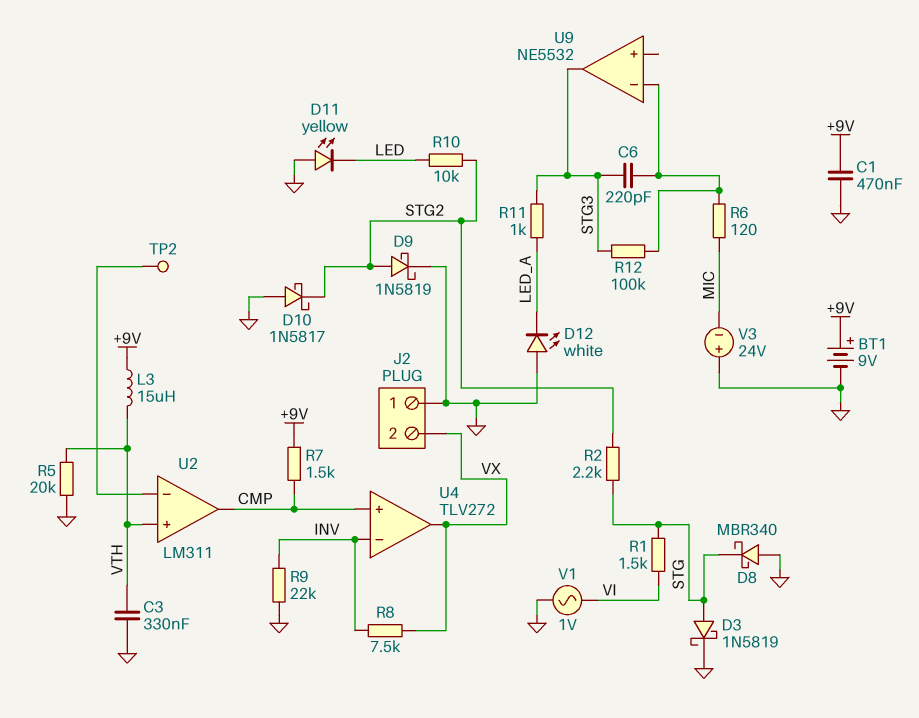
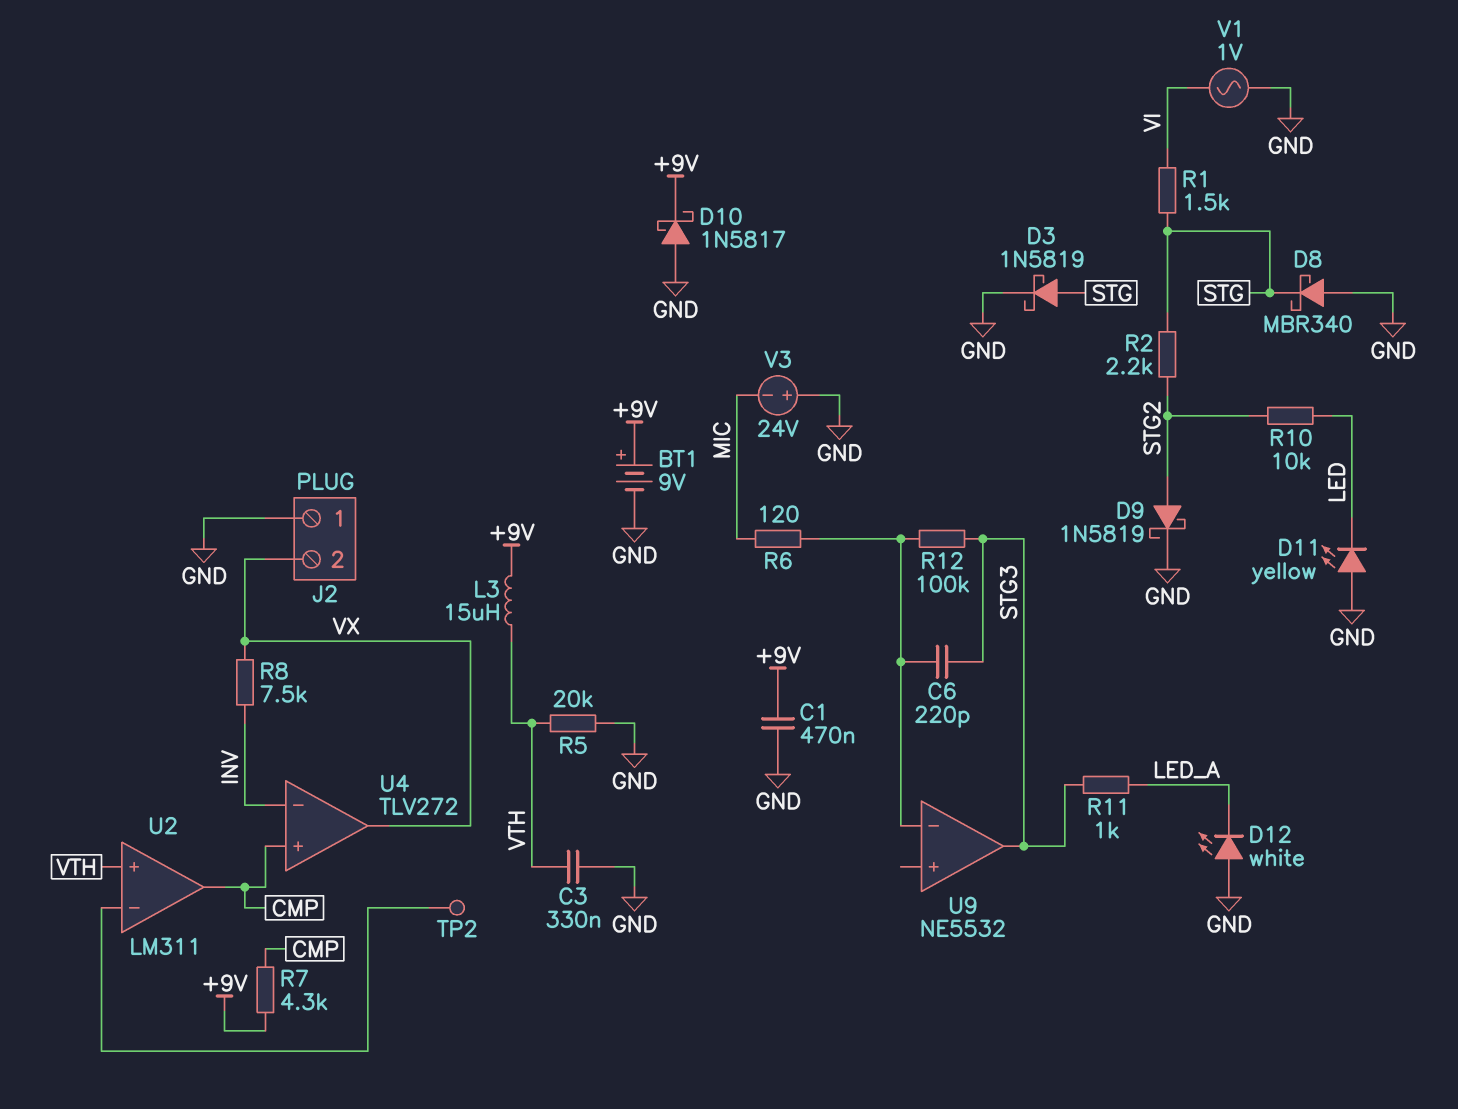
D10: schottky 1N5817 (A GND, K STG2) -> schottky 1N5817 (A GND, K +9V)
R7: 1.5k (+9V, CMP) -> 4.3k (+9V, CMP)
R9: 22k (GND, INV) -> none

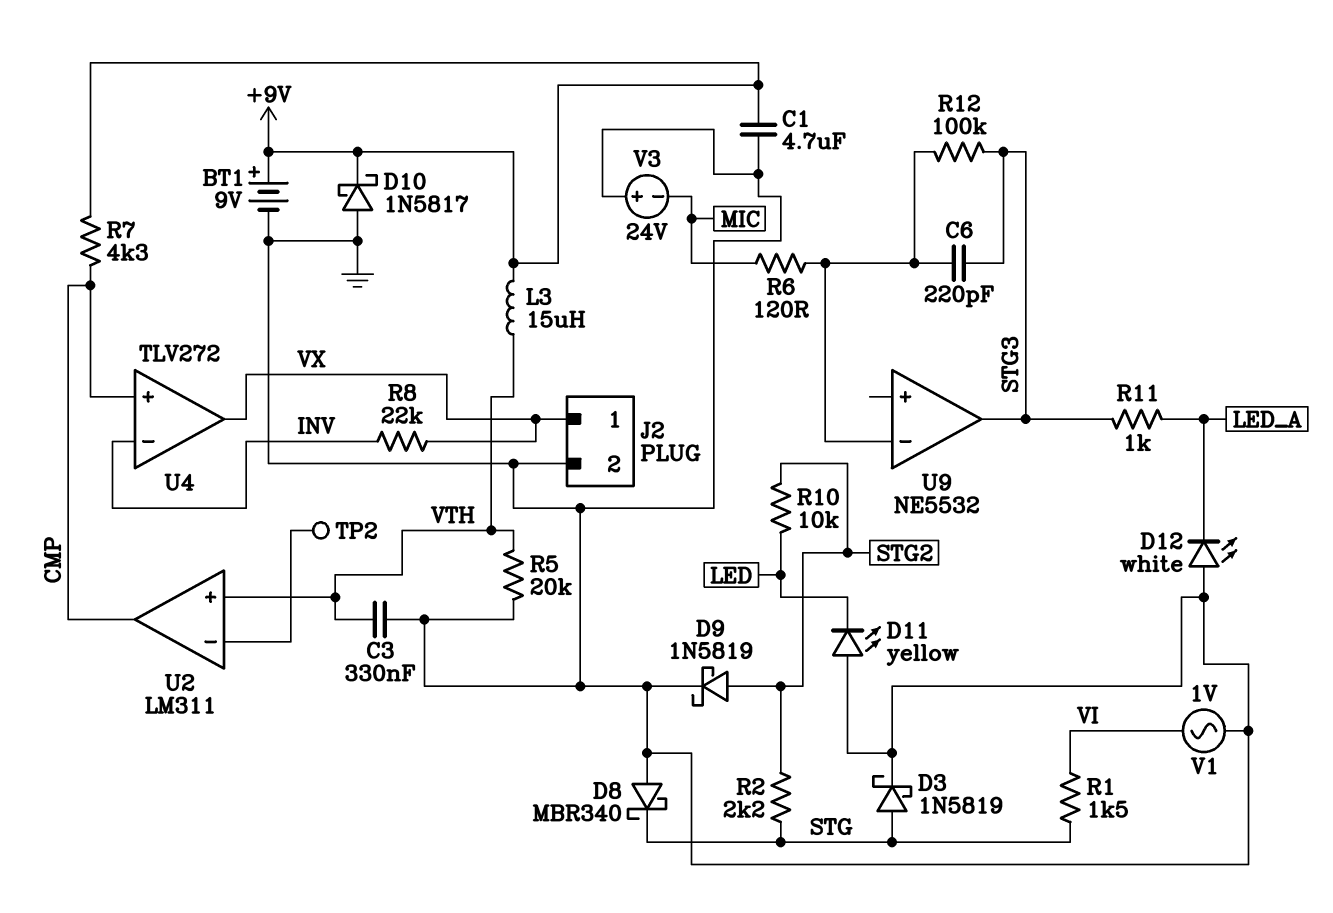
C1: 470nF (+9V, GND) -> 4.7uF (+9V, GND)
J2 pin 1: GND -> VX
J2 pin 2: VX -> GND
R8: 7.5k (INV, VX) -> 22k (INV, VX)

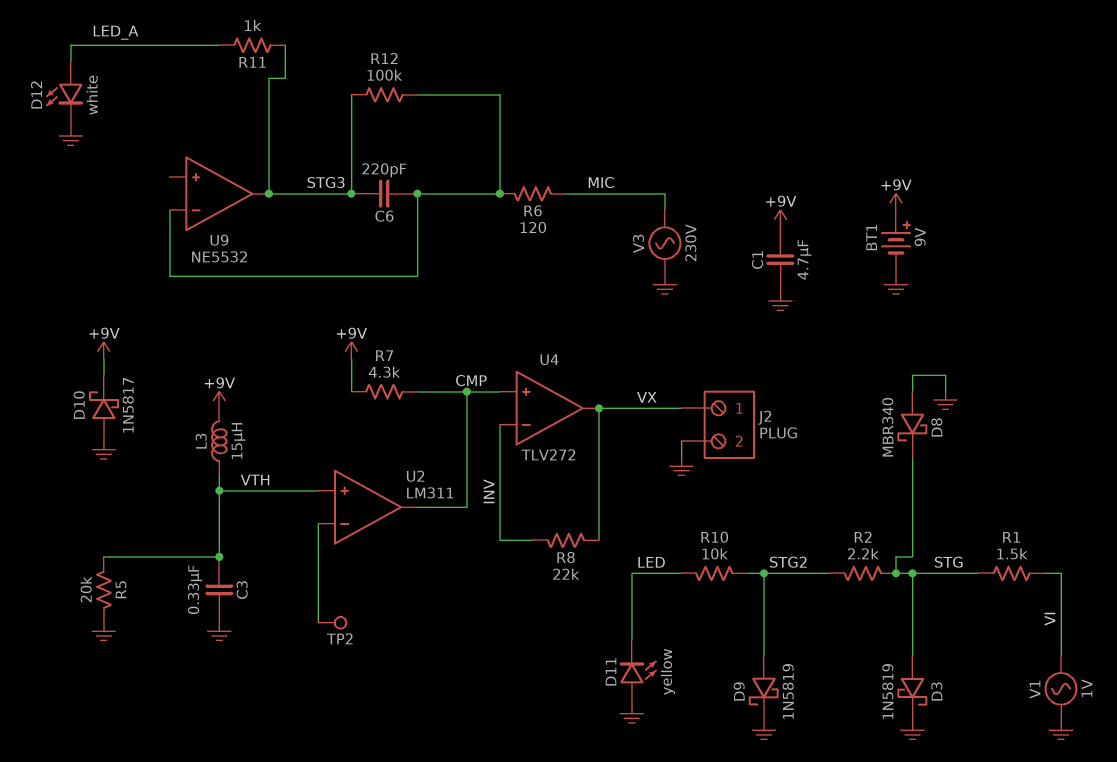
D12: LED white (A GND, K LED_A) -> LED white (A LED_A, K GND)
V3: 24V (plus GND, minus MIC) -> AC 230V (GND, MIC)

